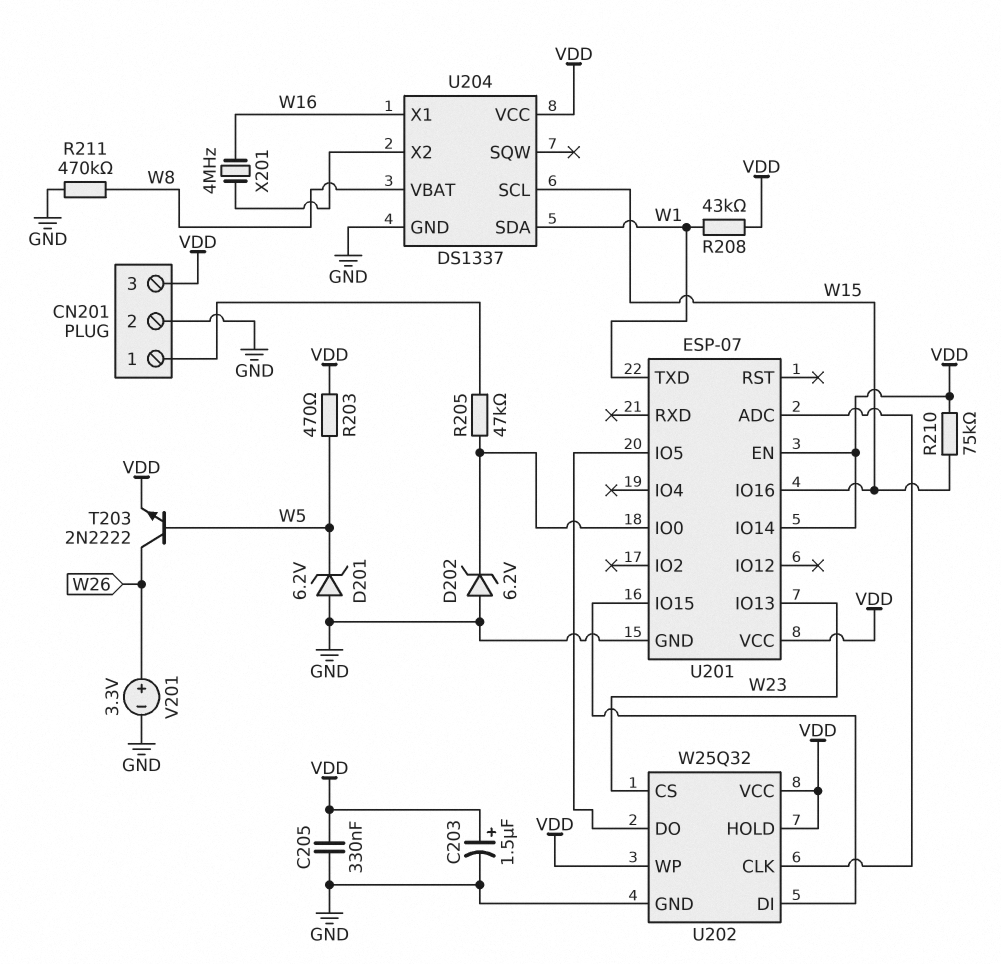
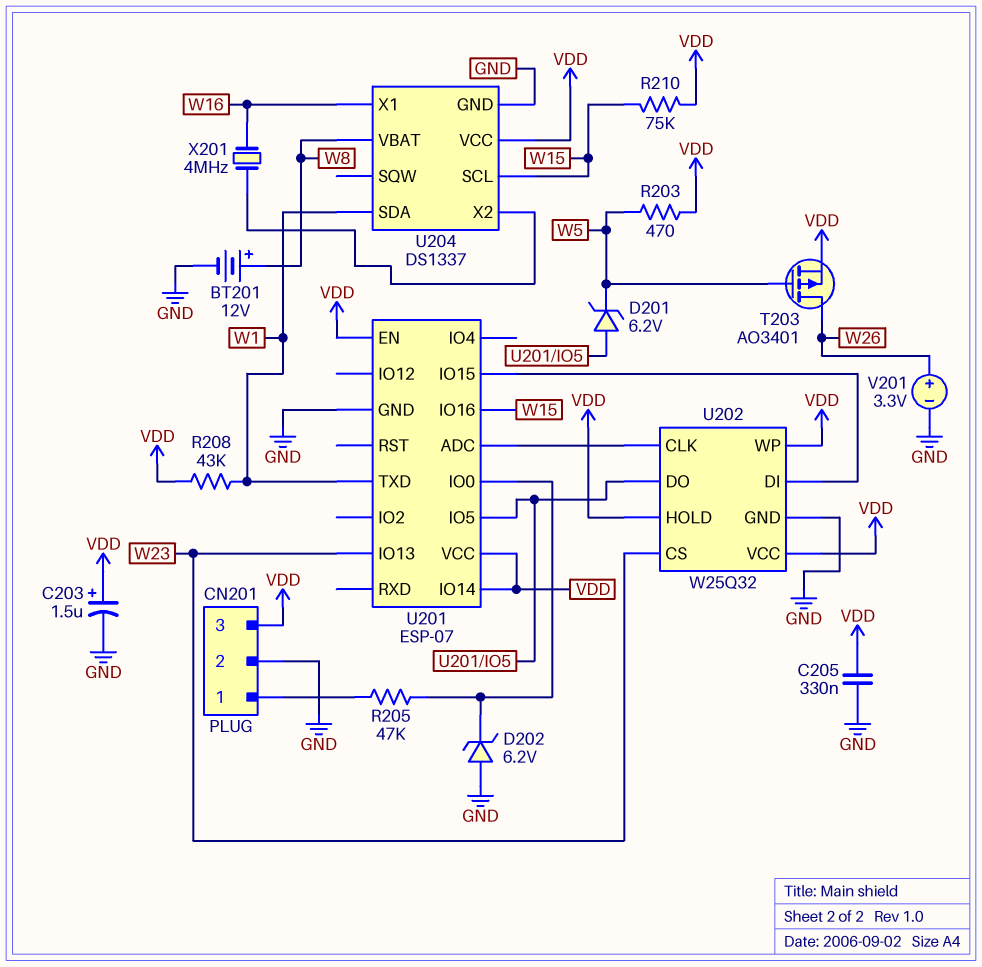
BT201: none -> 12V (plus W8, minus GND)
D201: zener 6.2V (A GND, K W5) -> zener 6.2V (A U201/IO5, K W5)
R211: 470k (GND, W8) -> none
T203: NPN 2N2222 (B W5, C W26, E VDD) -> PMOS AO3401 (G W5, D W26, S VDD)

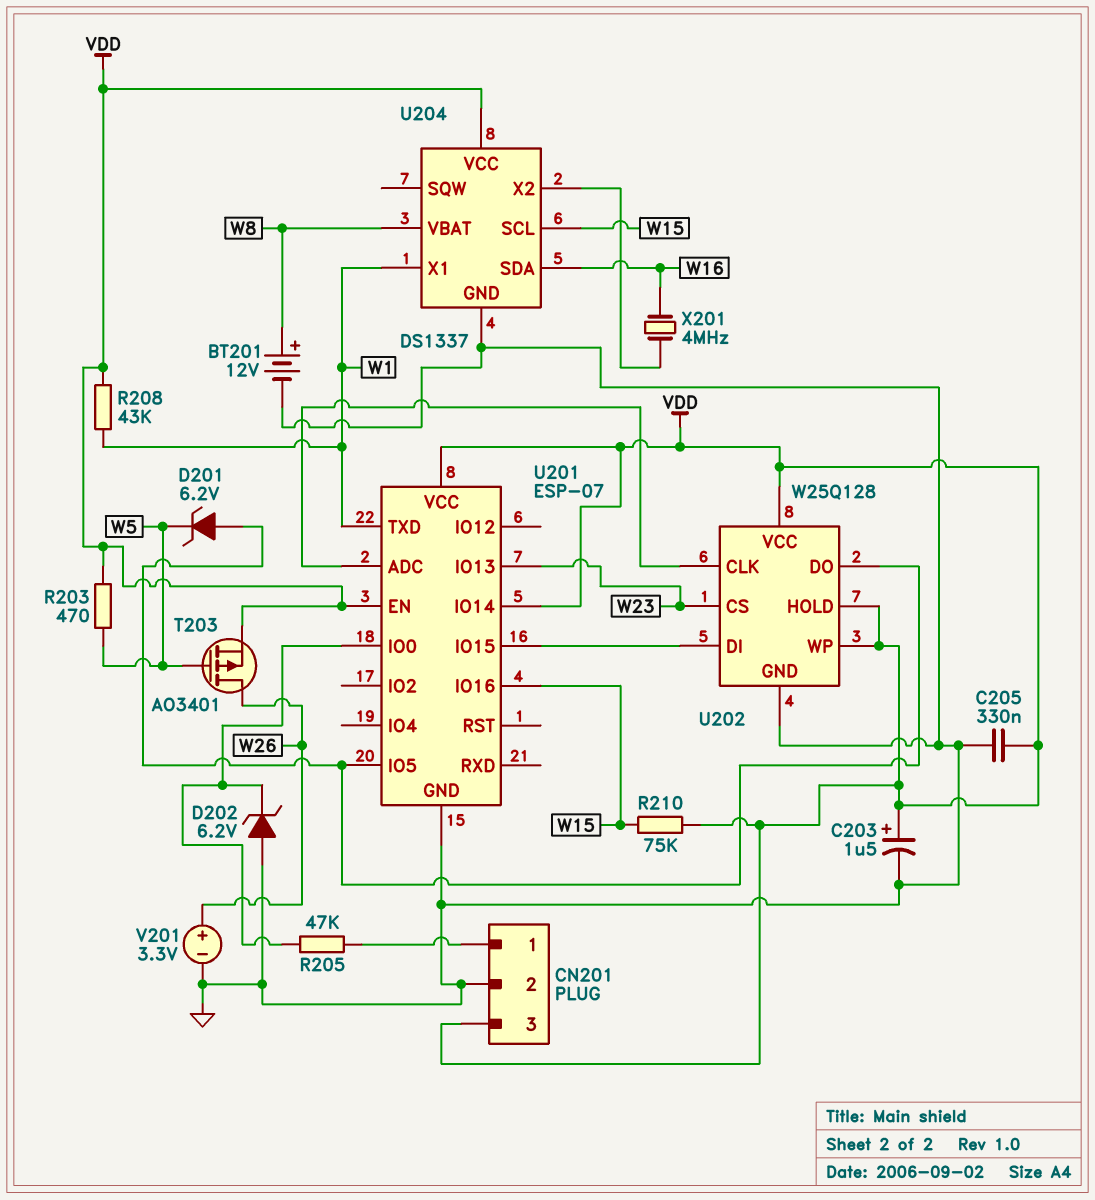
U202: W25Q32 -> W25Q128
U204 pin SDA: W1 -> W16
U204 pin X1: W16 -> W1

